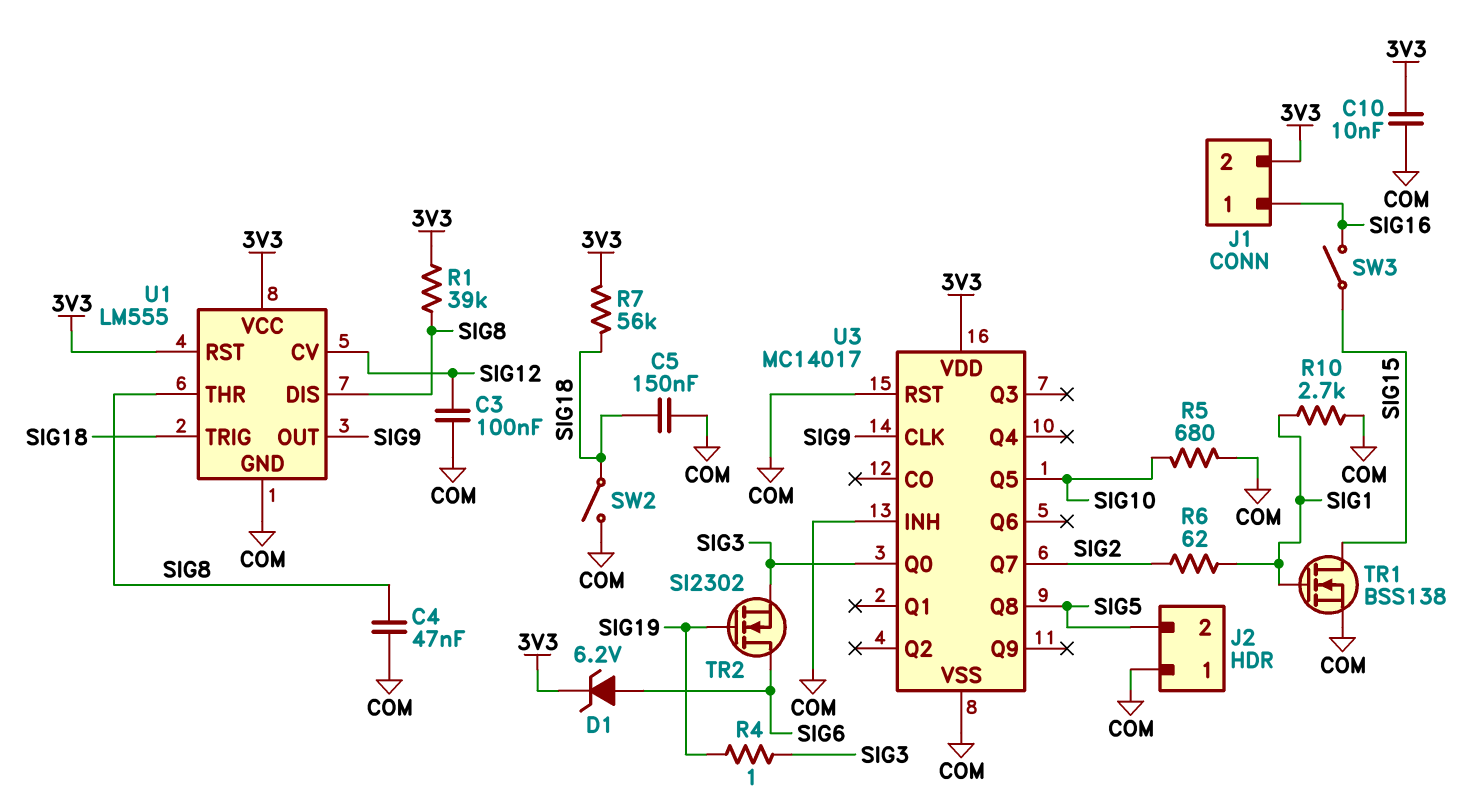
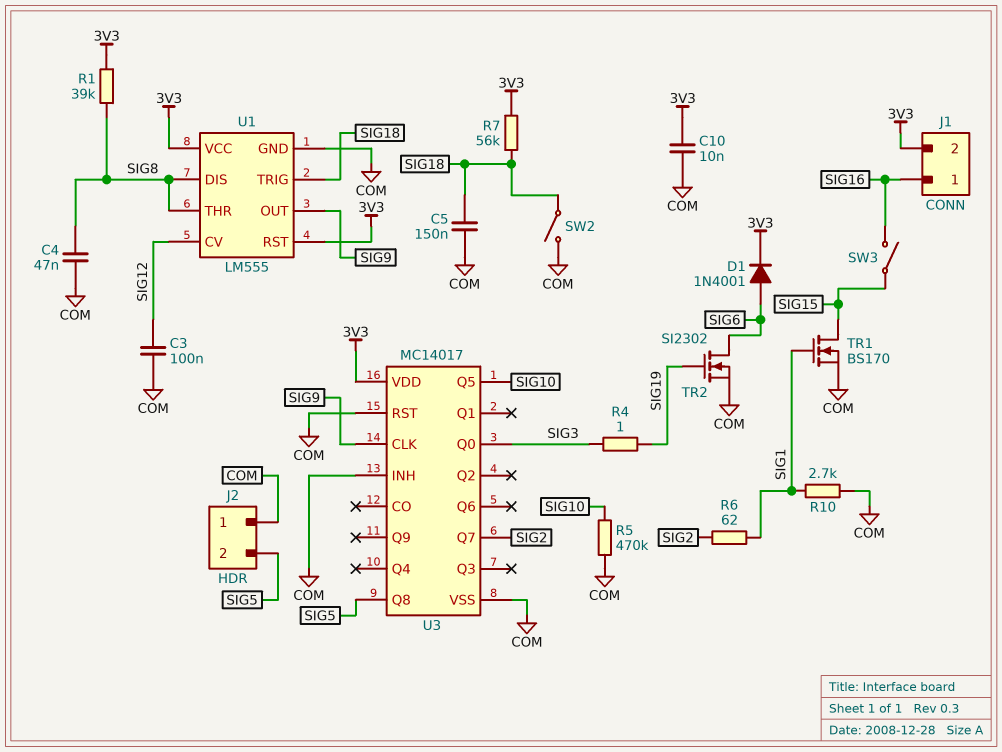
D1: zener 6.2V (A SIG6, K 3V3) -> diode 1N4001 (A SIG6, K 3V3)
R5: 680 (COM, SIG10) -> 470k (COM, SIG10)
TR1: NMOS BSS138 (G SIG1, D SIG15, S COM) -> NMOS BS170 (G SIG1, D SIG15, S COM)
TR2: NMOS SI2302 (G SIG19, D SIG6, S SIG3) -> NMOS SI2302 (G SIG19, D SIG6, S COM)

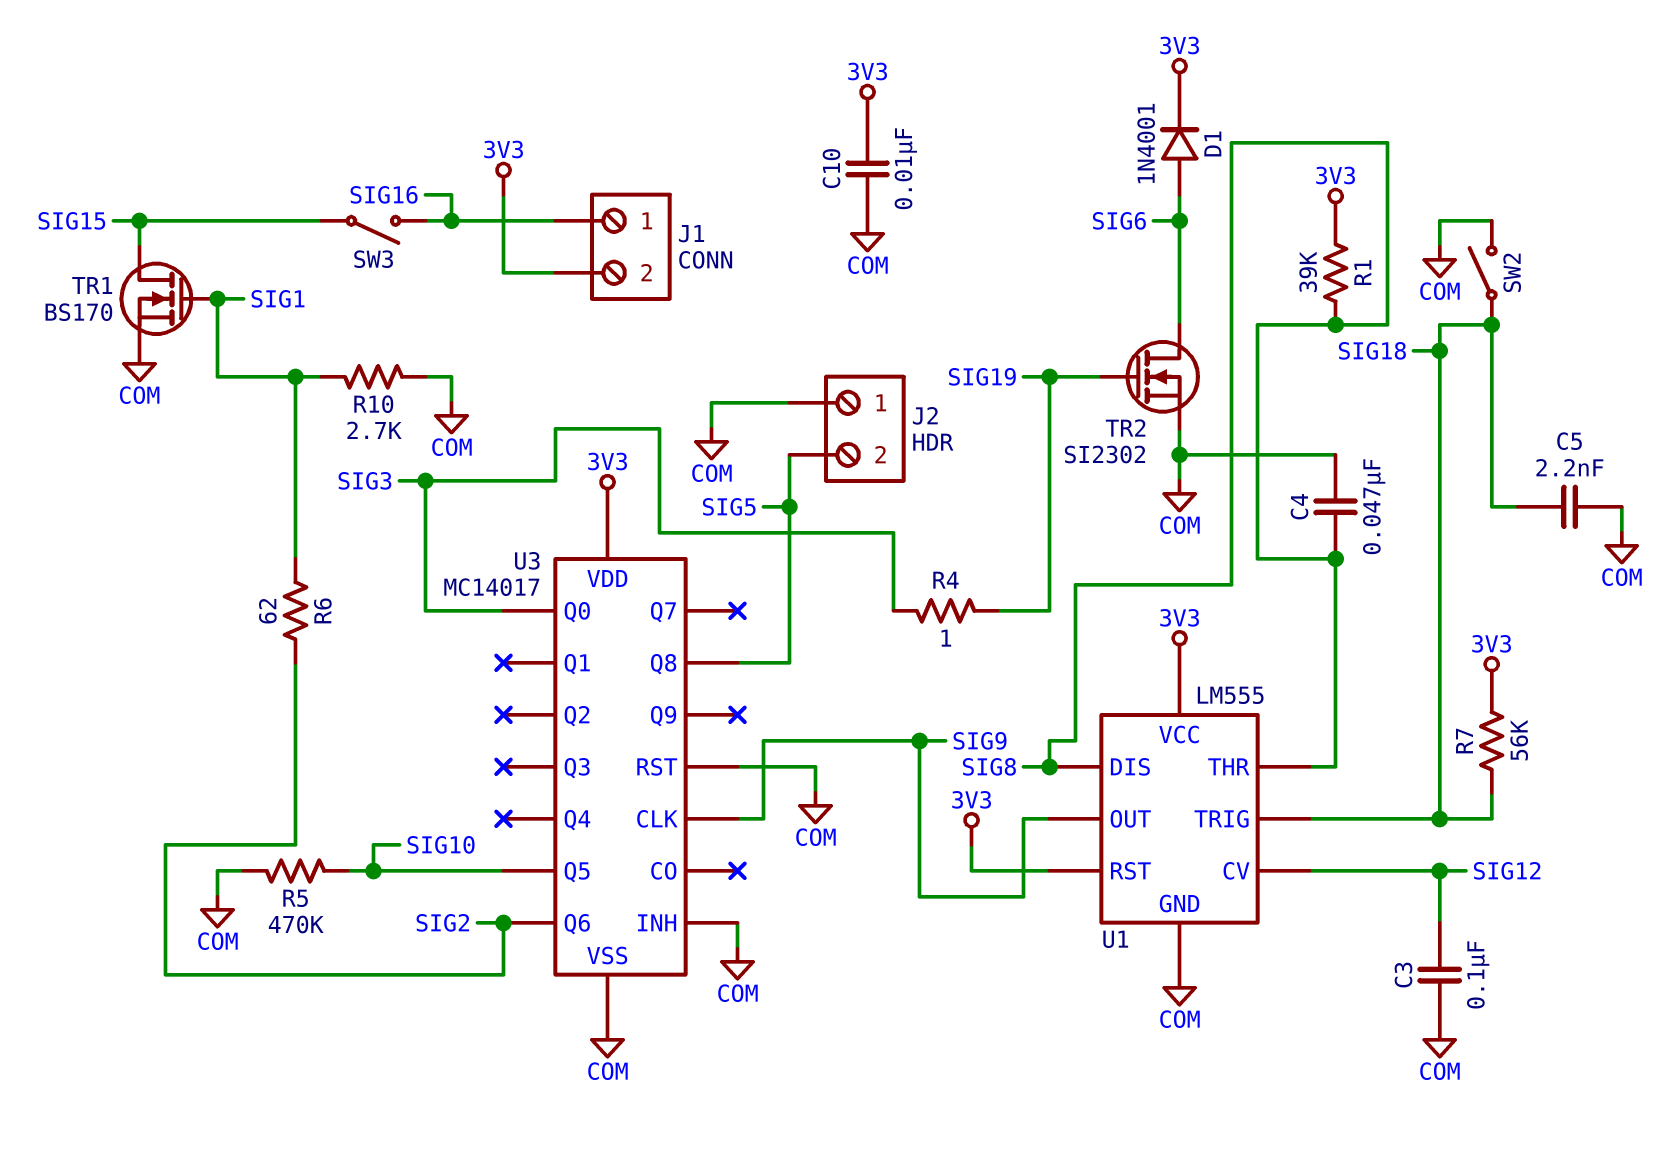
C5: 150nF (COM, SIG18) -> 2.2nF (COM, SIG18)
U3 pin Q6: none -> SIG2
U3 pin Q7: SIG2 -> none

